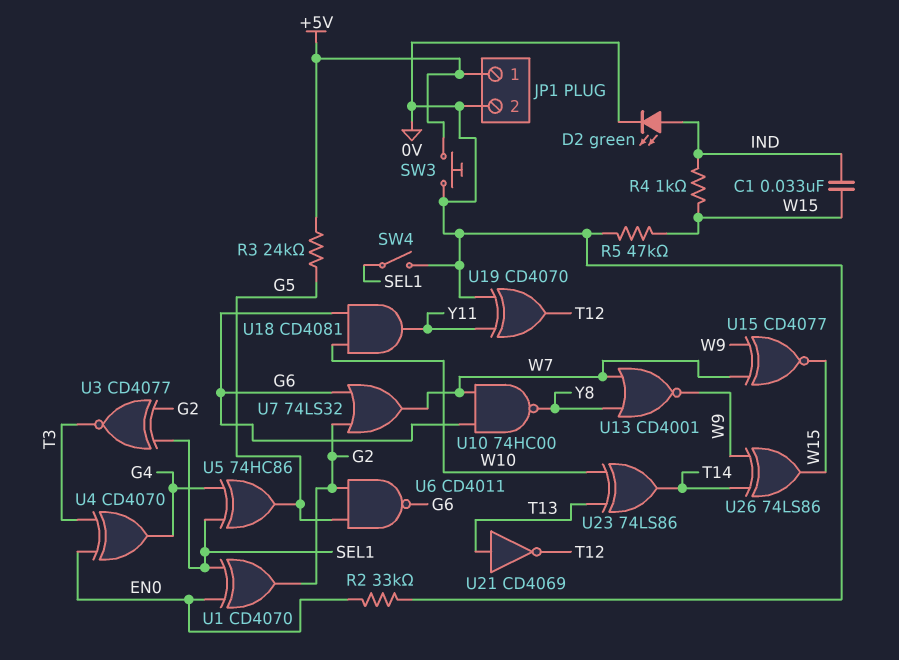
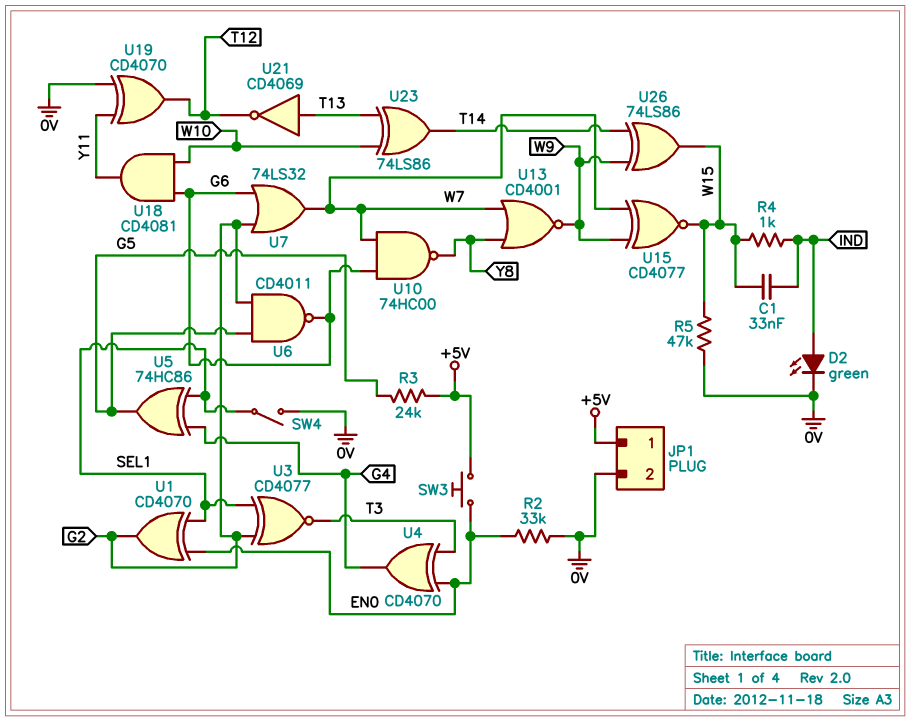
SW3: button (+5V, 0V) -> button (+5V, EN0)

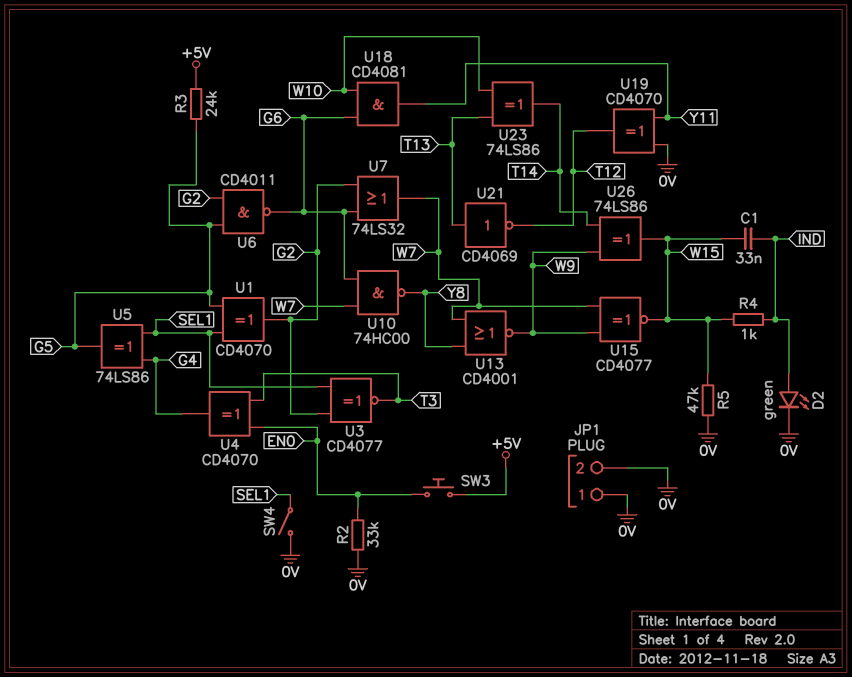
JP1 pin 1: +5V -> 0V
U1: XOR CD4070 (in EN0, in SEL1, out G2) -> XOR CD4070 (in G5, in SEL1, out G2)
U5: XOR 74HC86 (in G4, in SEL1, out G5) -> XOR 74LS86 (in G4, in SEL1, out G5)

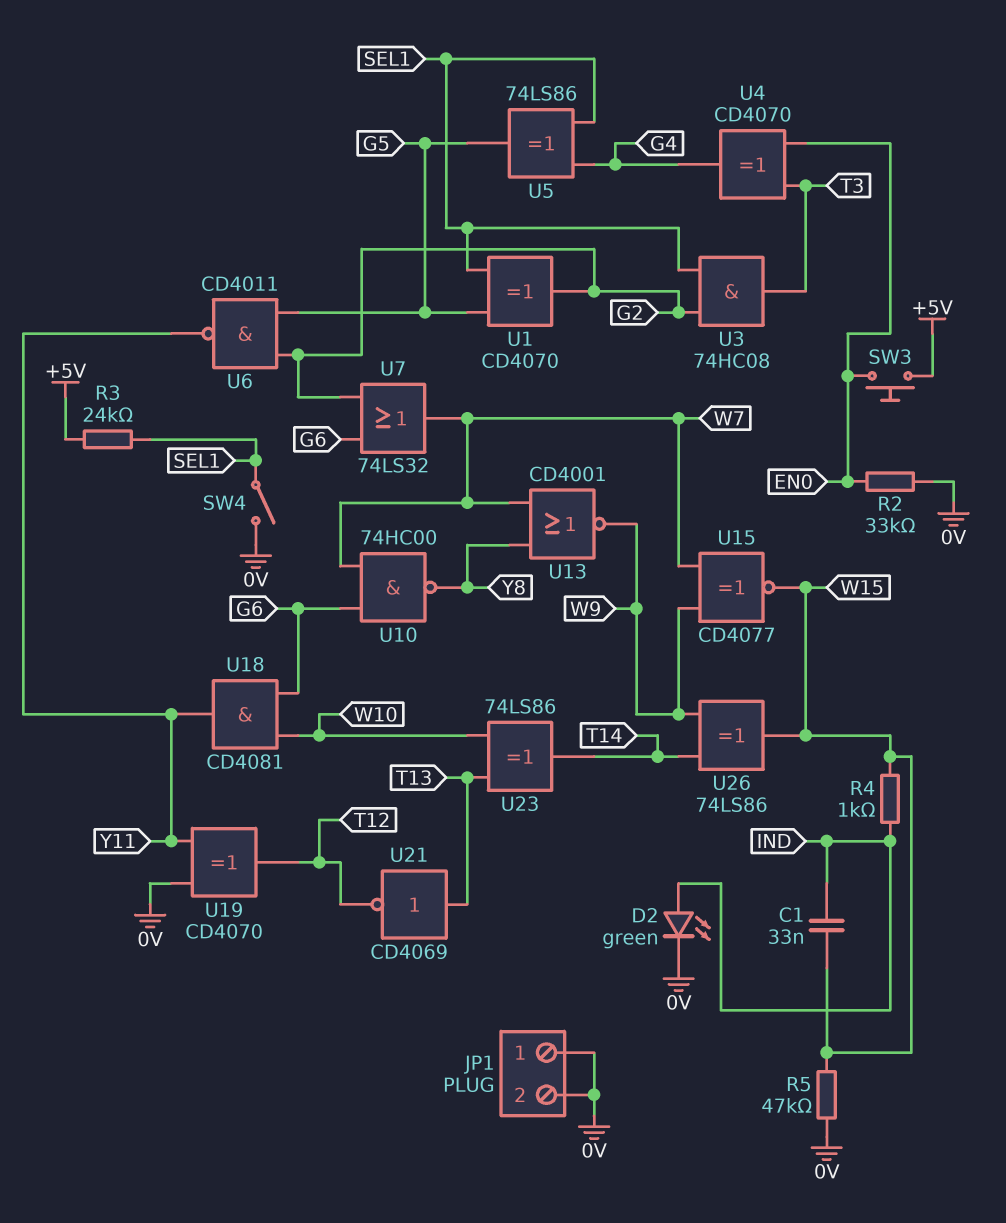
R3: 24k (+5V, G5) -> 24k (+5V, SEL1)
U3: XNOR CD4077 (in G2, in SEL1, out T3) -> AND 74HC08 (in G2, in SEL1, out T3)
U6: NAND CD4011 (in G2, in G5, out G6) -> NAND CD4011 (in G2, in G5, out Y11)

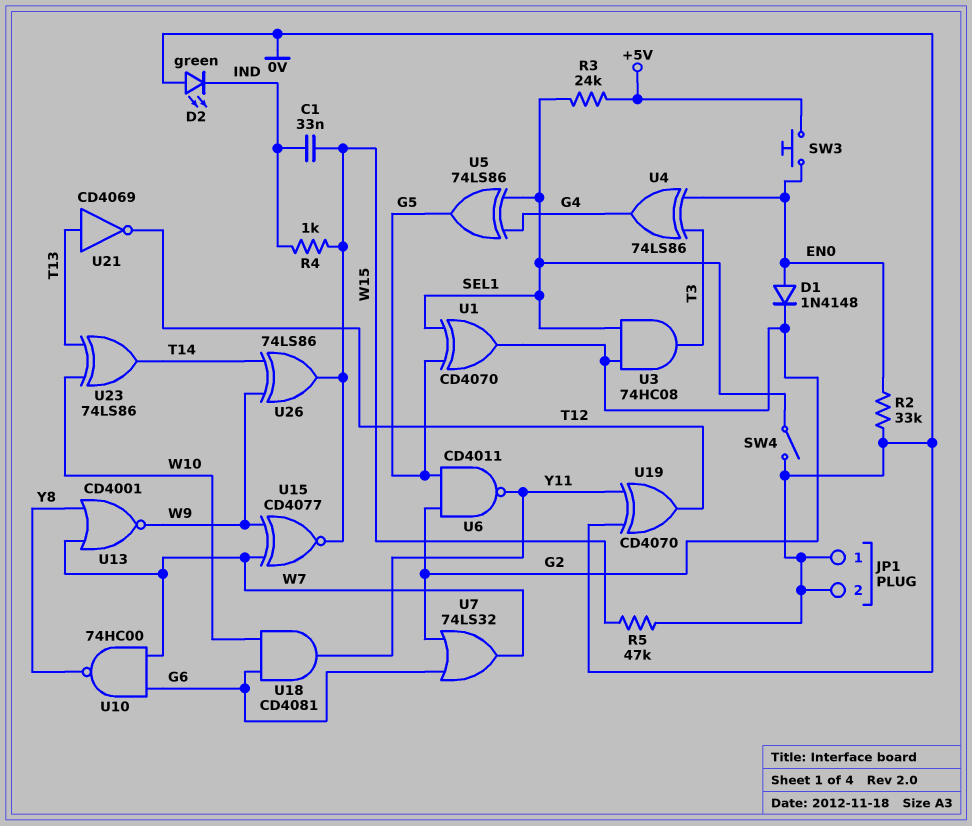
D1: none -> diode 1N4148 (A EN0, K G2)
D2: LED green (A IND, K 0V) -> LED green (A 0V, K IND)
U4: XOR CD4070 (in EN0, in T3, out G4) -> XOR 74LS86 (in EN0, in T3, out G4)

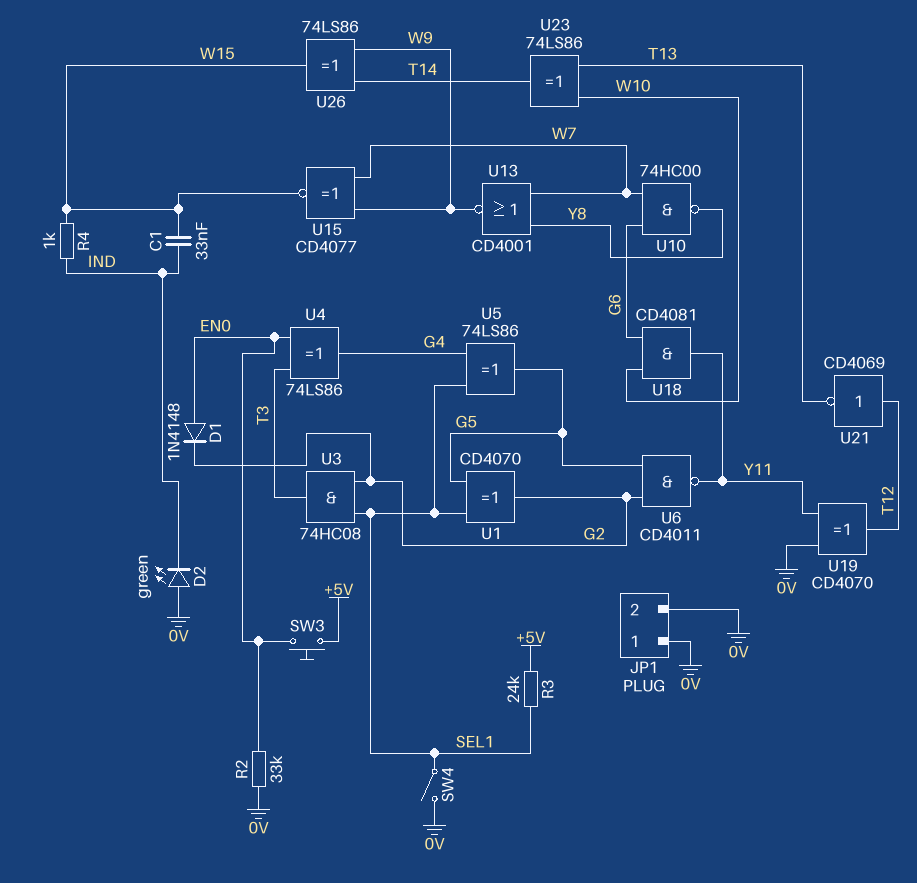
R5: 47k (0V, W15) -> none
U7: OR 74LS32 (in G2, in G6, out W7) -> none
U21: NOT CD4069 (in T13, out T12) -> NOT CD4069 (in T12, out T13)

